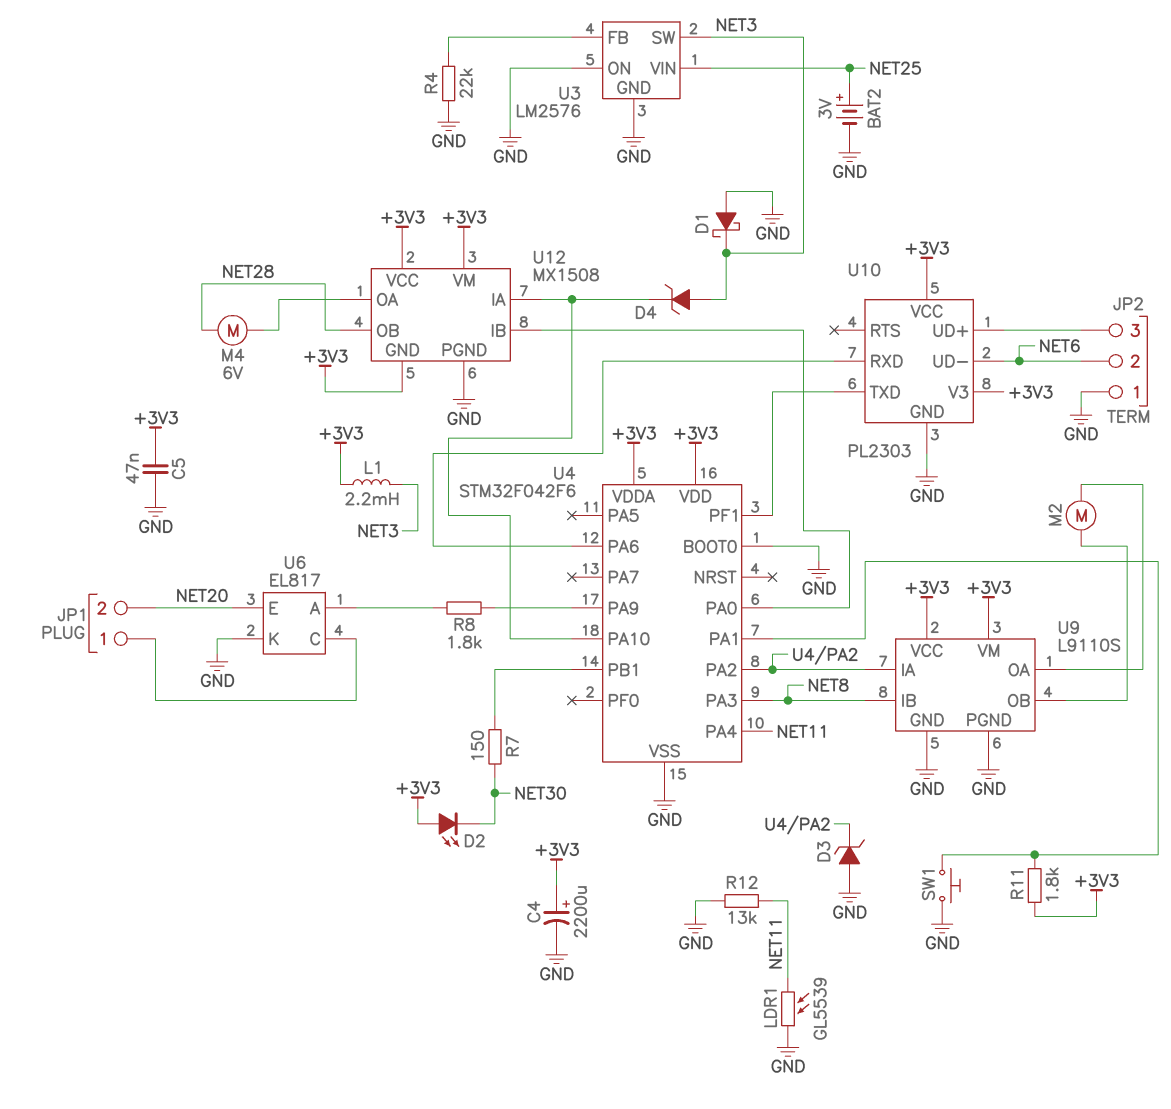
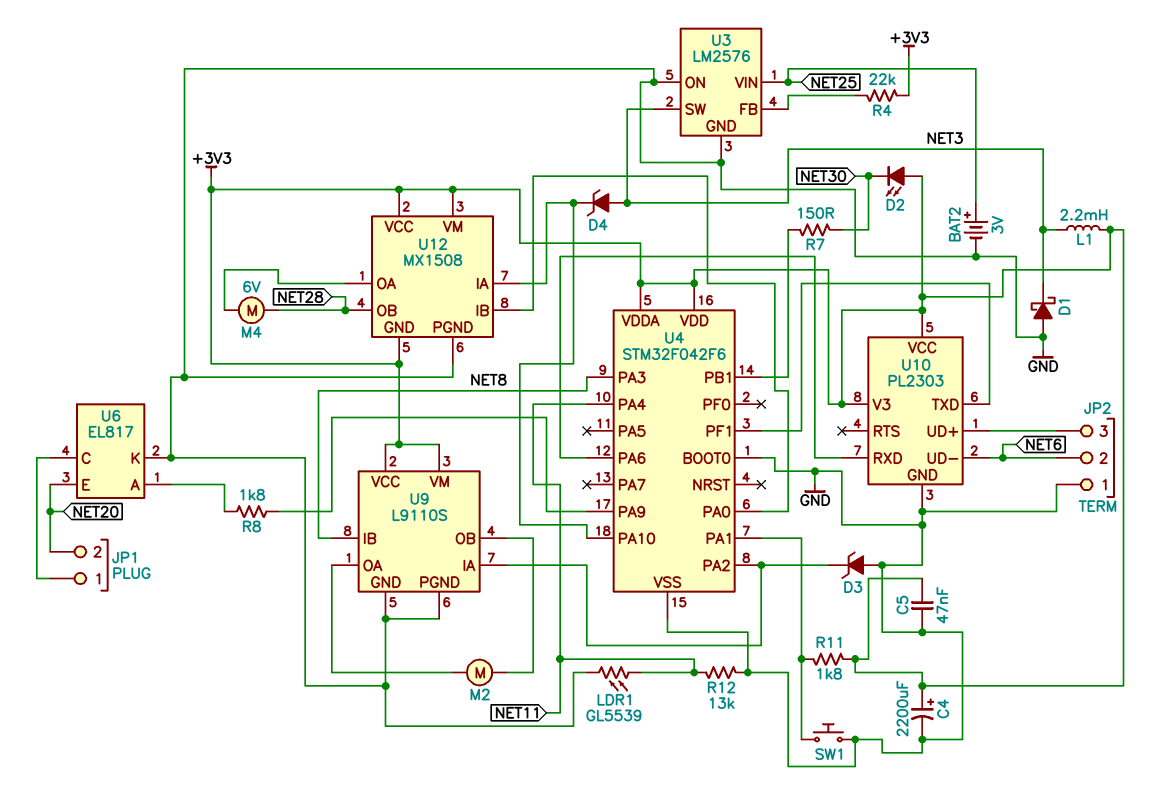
R4: 22k (GND, U3/FB) -> 22k (+3V3, U3/FB)

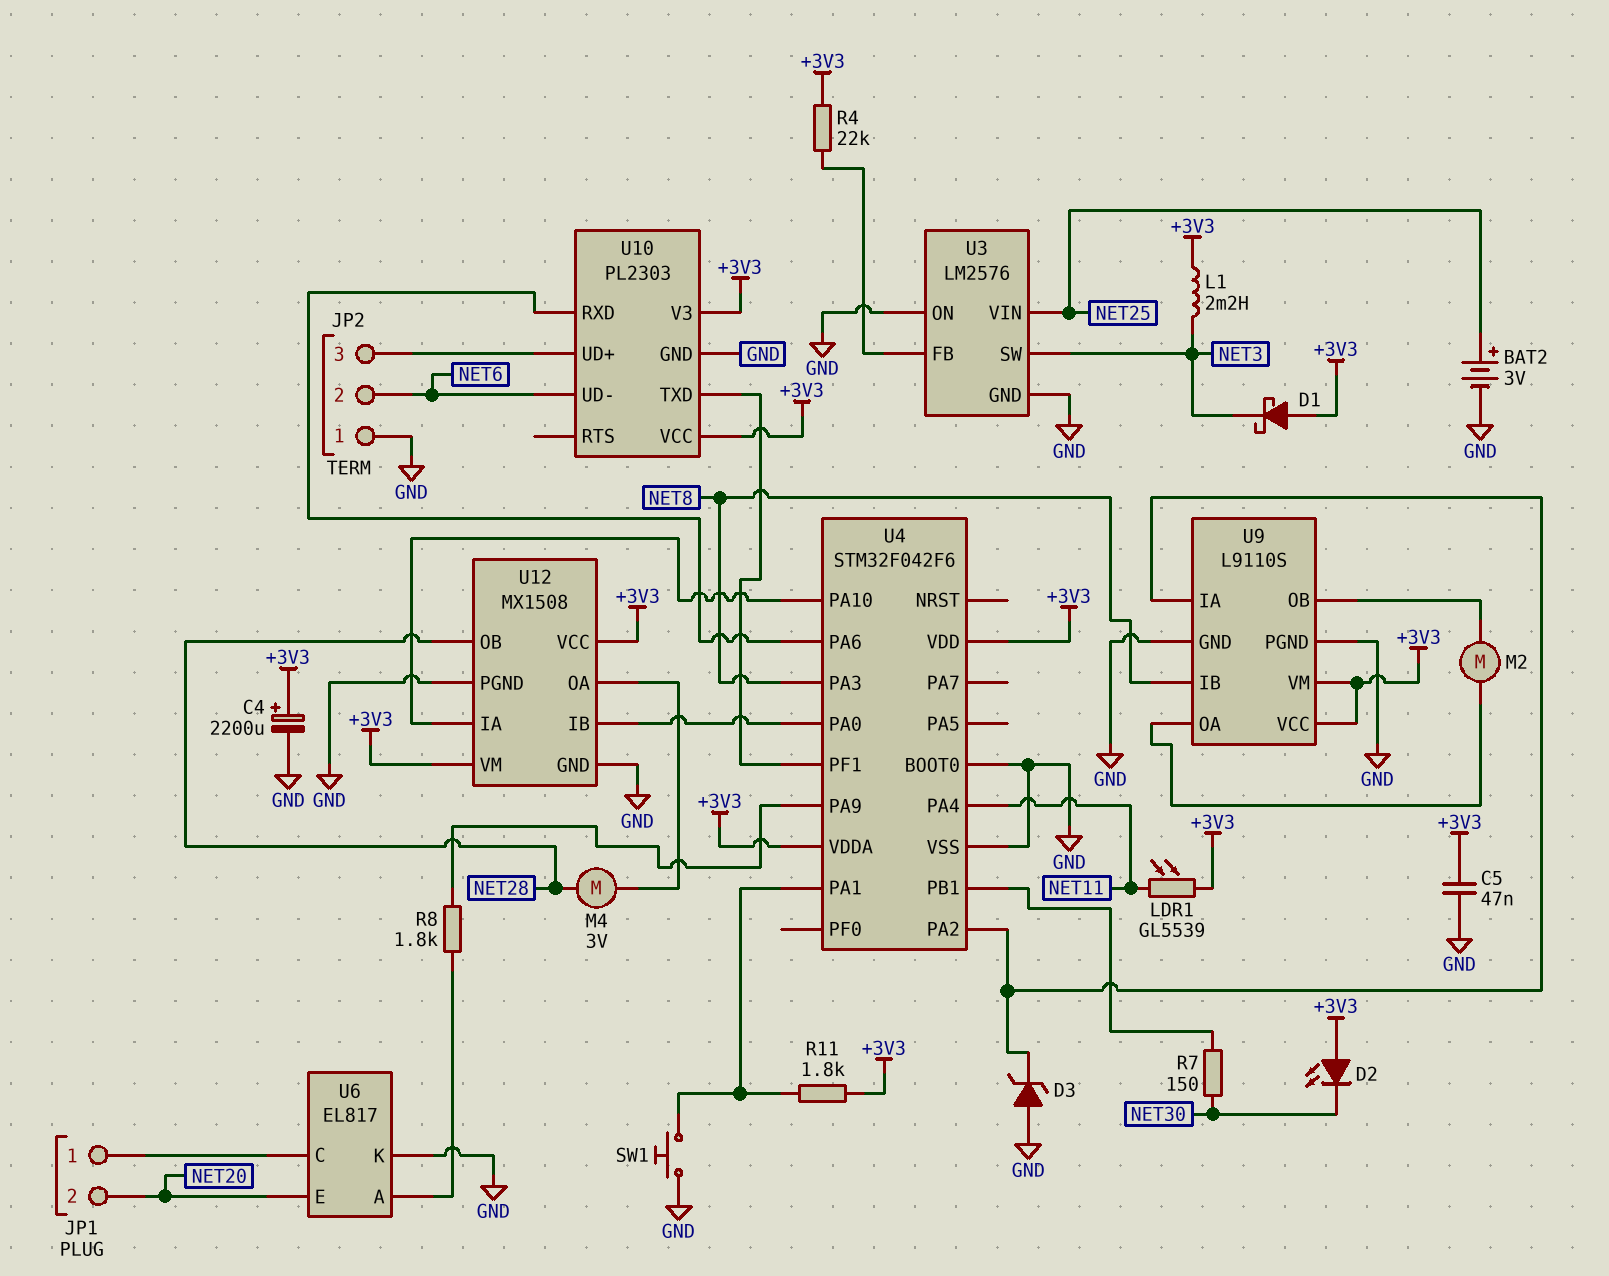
D1: schottky (A GND, K NET3) -> schottky (A +3V3, K NET3)
D4: zener (A NET3, K U4/PA10) -> none
LDR1: GL5539 (GND, NET11) -> GL5539 (+3V3, NET11)
M4: motor 6V (NET28, U12/OA) -> motor 3V (NET28, U12/OA)
R12: 13k (GND, NET11) -> none
U12 pin GND: +3V3 -> GND

